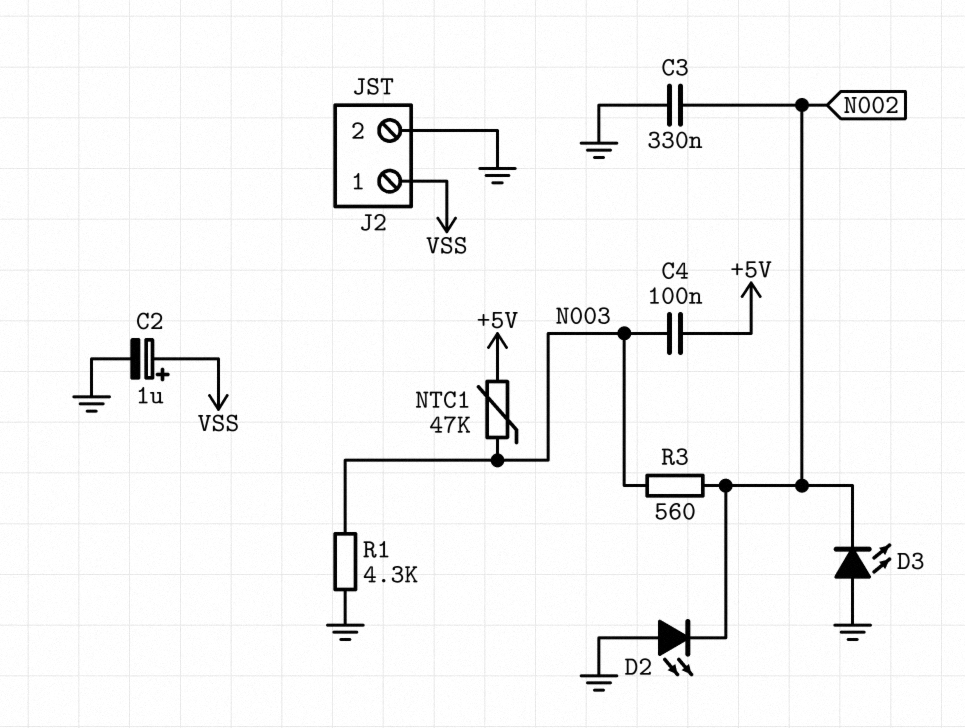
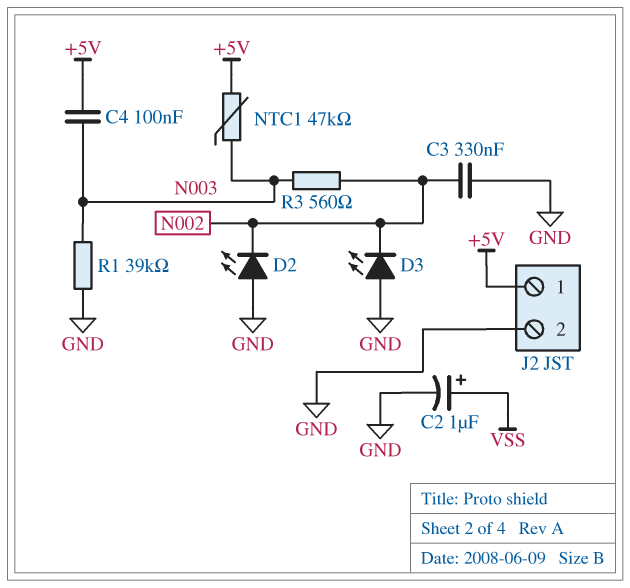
J2 pin 1: VSS -> +5V
R1: 4.3k (GND, N003) -> 39k (GND, N003)

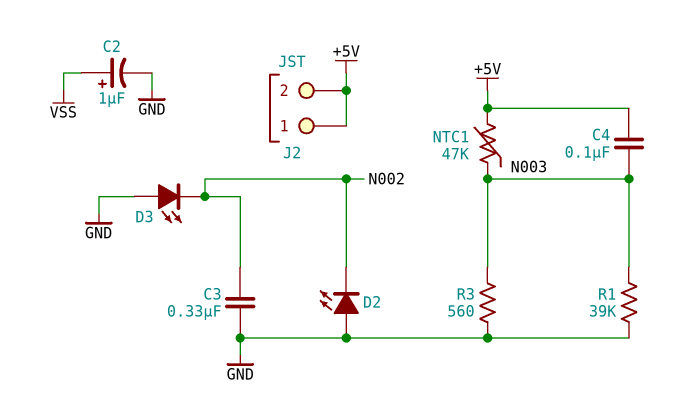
J2 pin 2: GND -> +5V
R3: 560 (N002, N003) -> 560 (GND, N003)

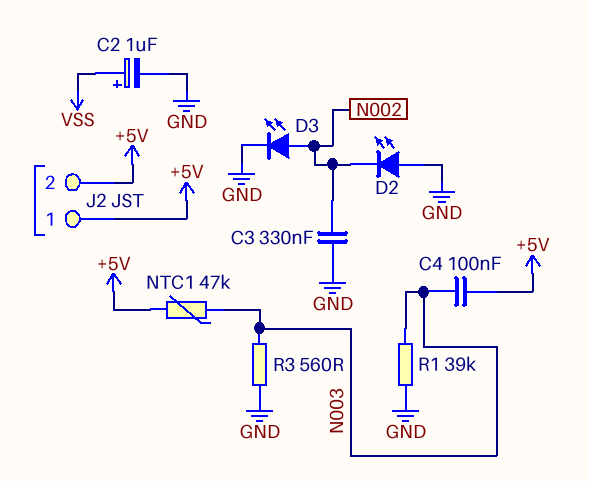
D3: LED (A GND, K N002) -> LED (A N002, K GND)

